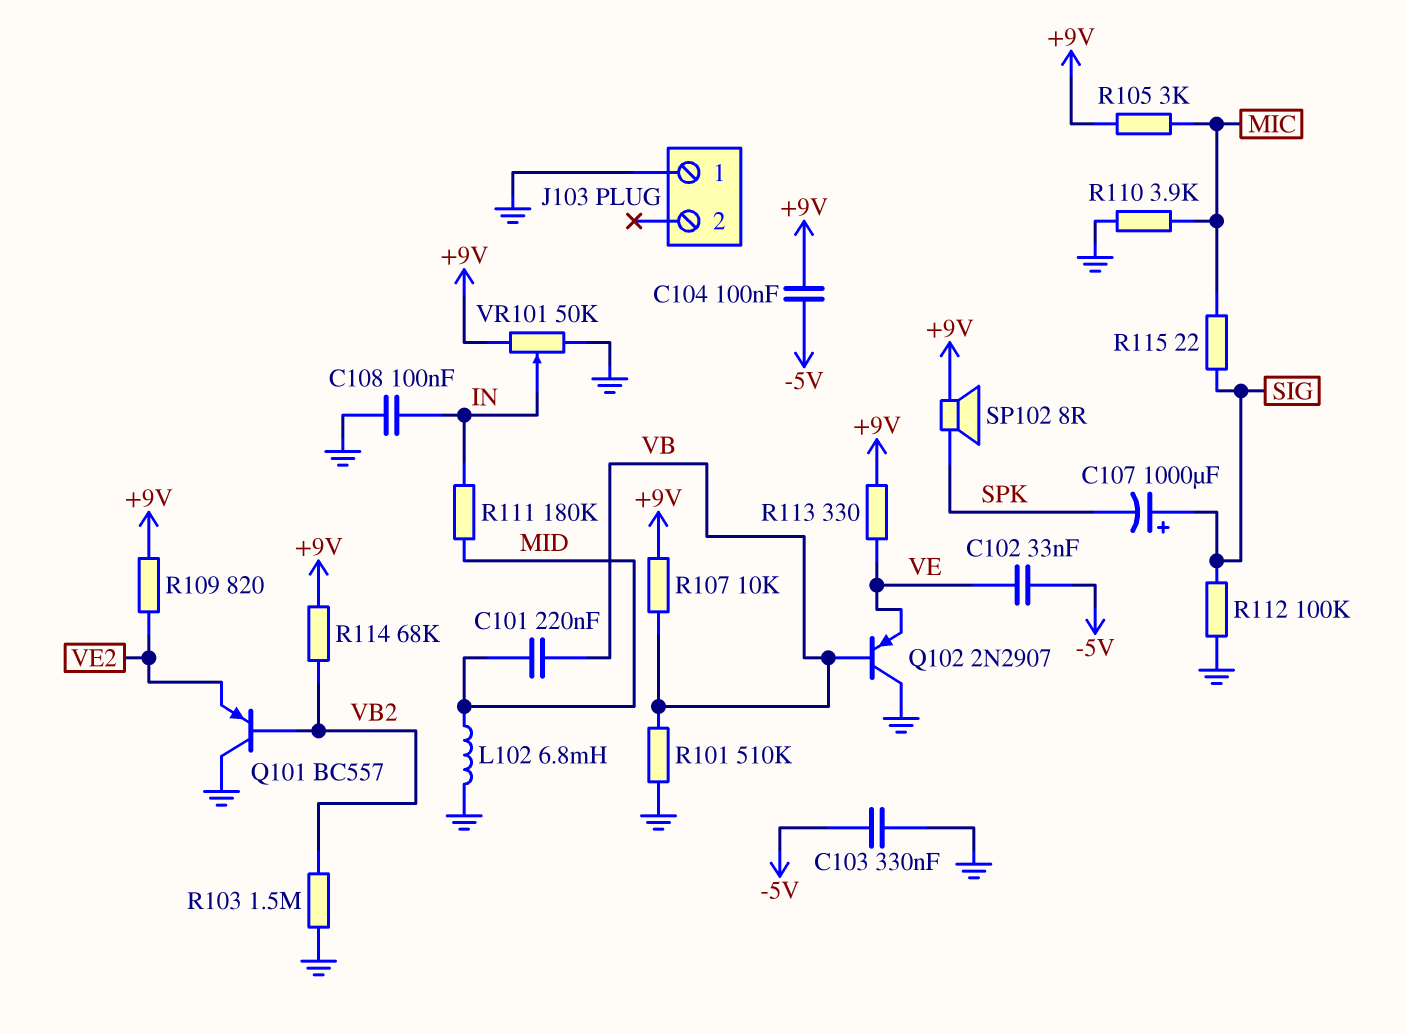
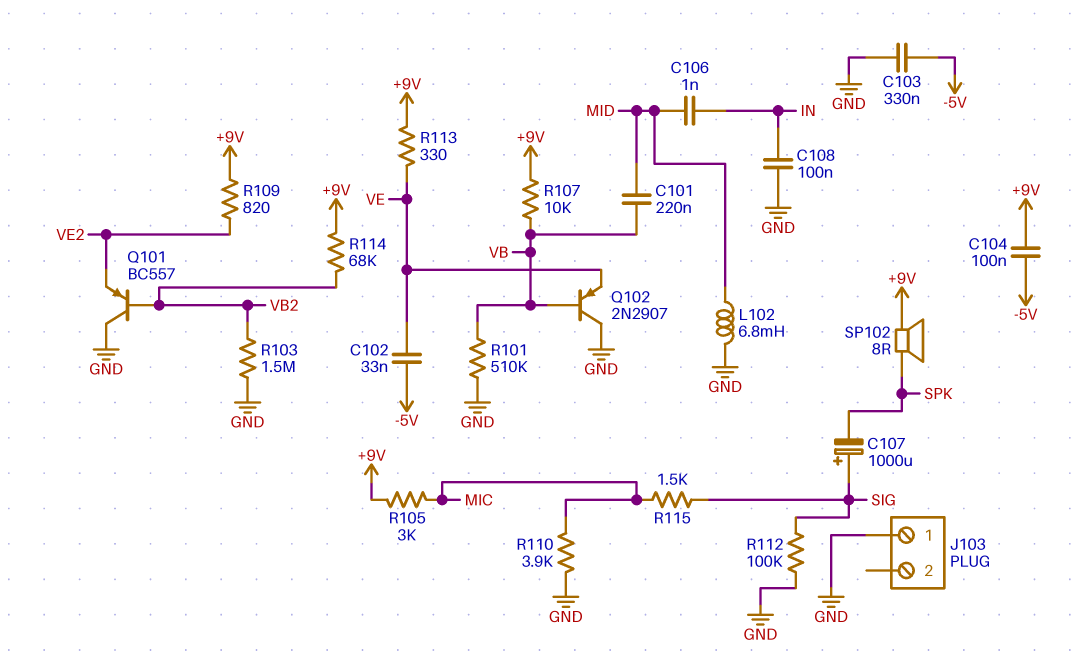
C106: none -> 1nF (IN, MID)
R111: 180k (IN, MID) -> none
R115: 22 (MIC, SIG) -> 1.5k (MIC, SIG)
VR101: 50k (+9V, GND, wiper IN) -> none

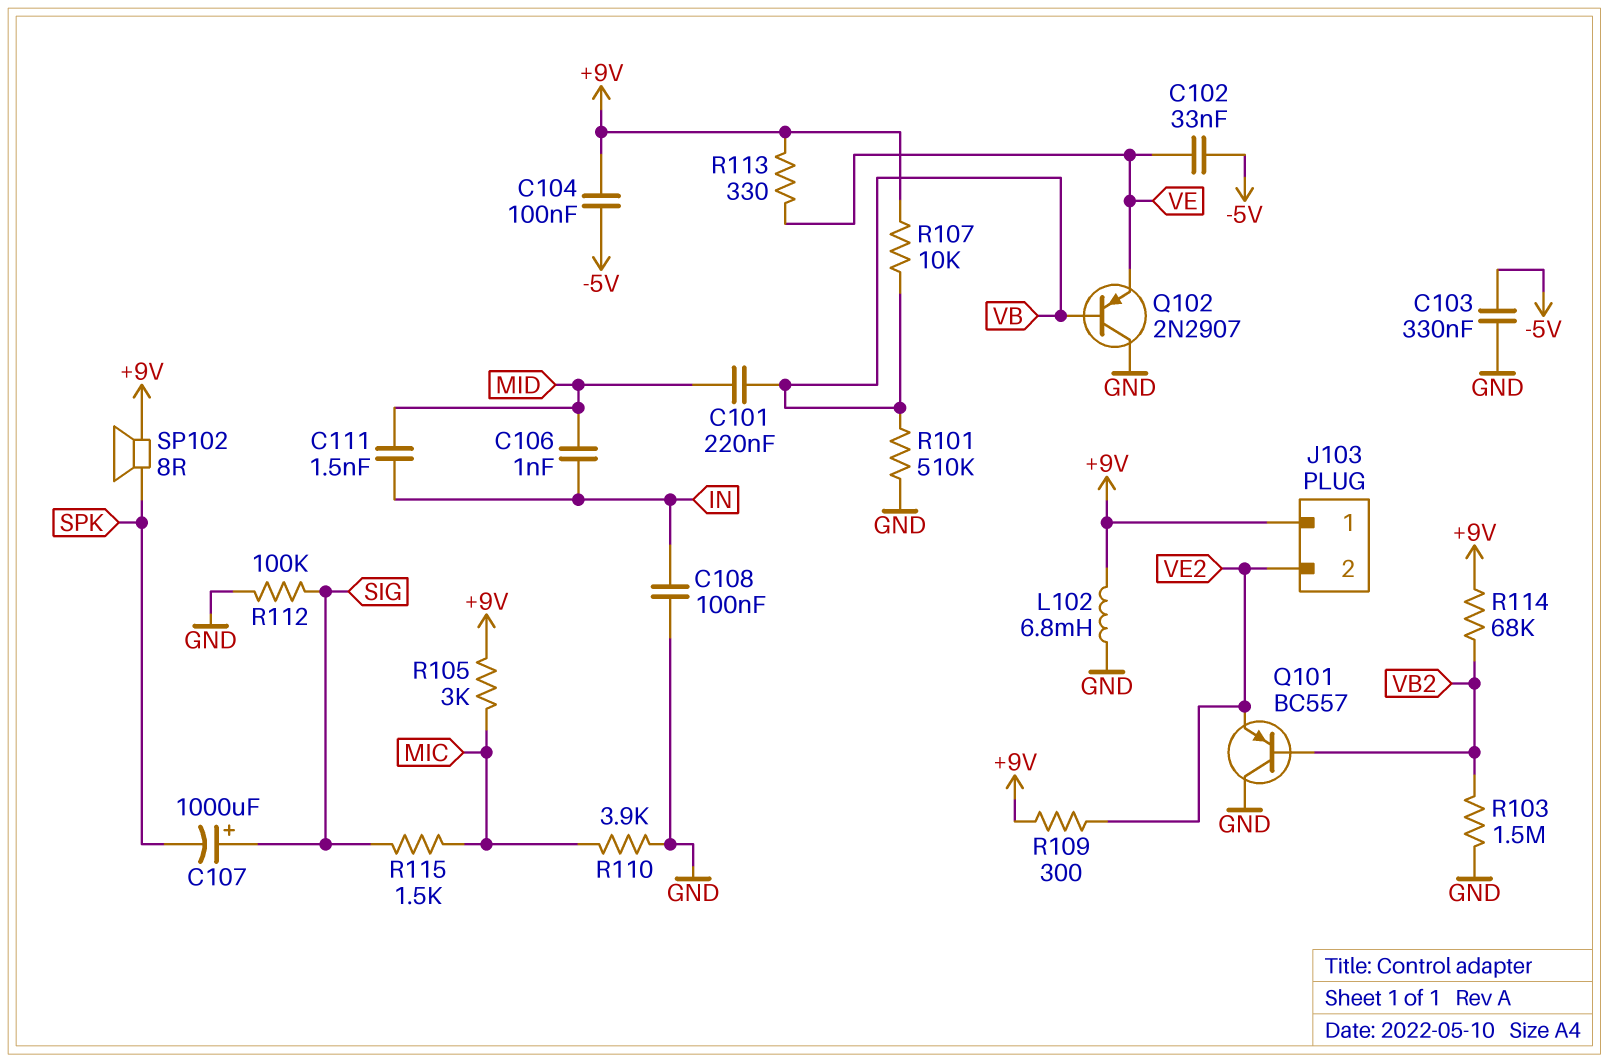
C111: none -> 1.5nF (IN, MID)
J103 pin 1: GND -> +9V
J103 pin 2: none -> VE2
L102: 6.8mH (GND, MID) -> 6.8mH (+9V, GND)
R109: 820 (+9V, VE2) -> 300 (+9V, VE2)

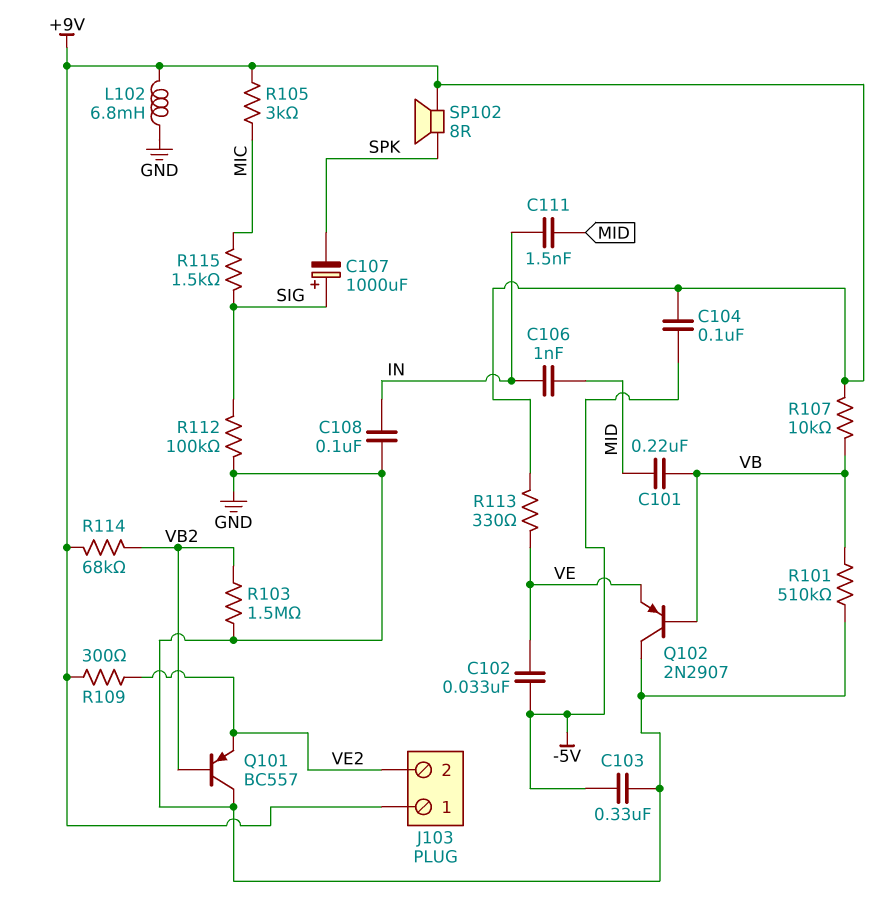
R110: 3.9k (GND, MIC) -> none

